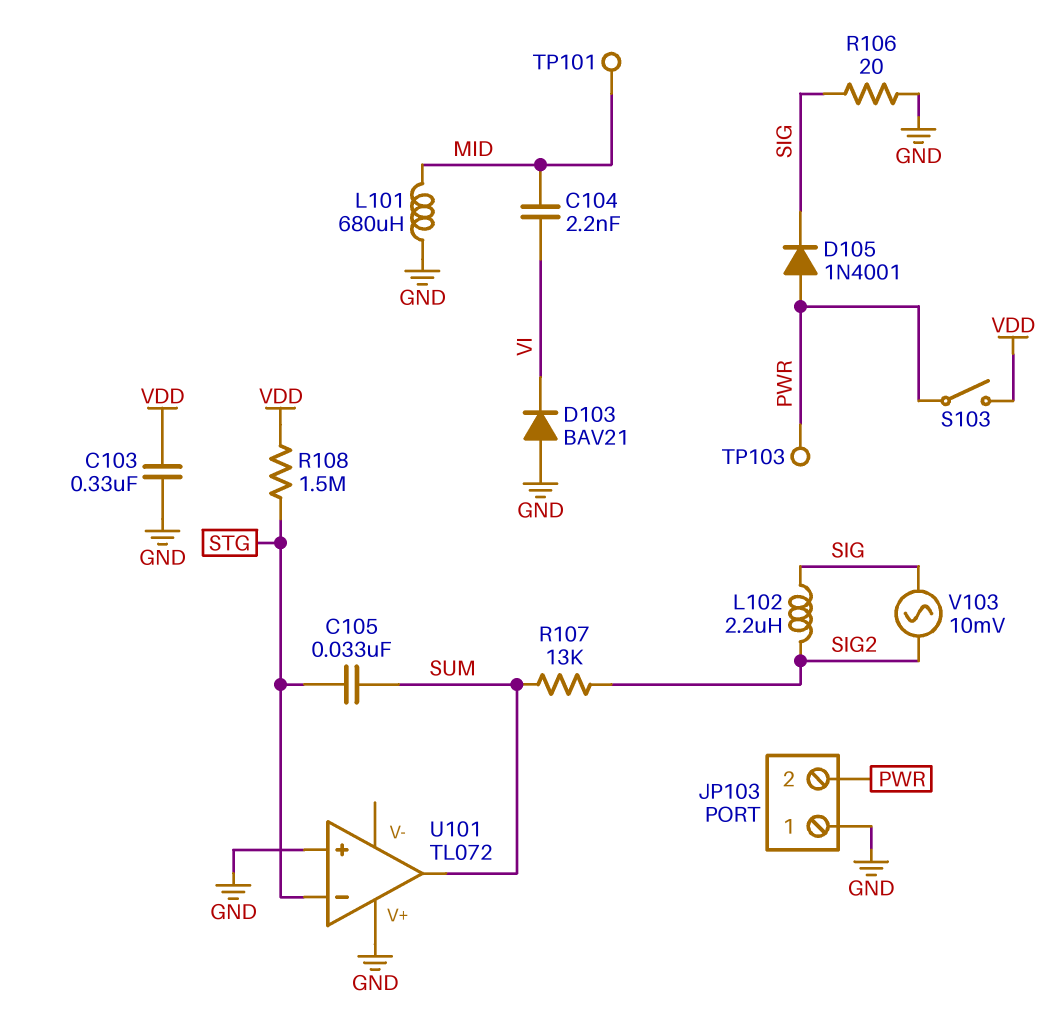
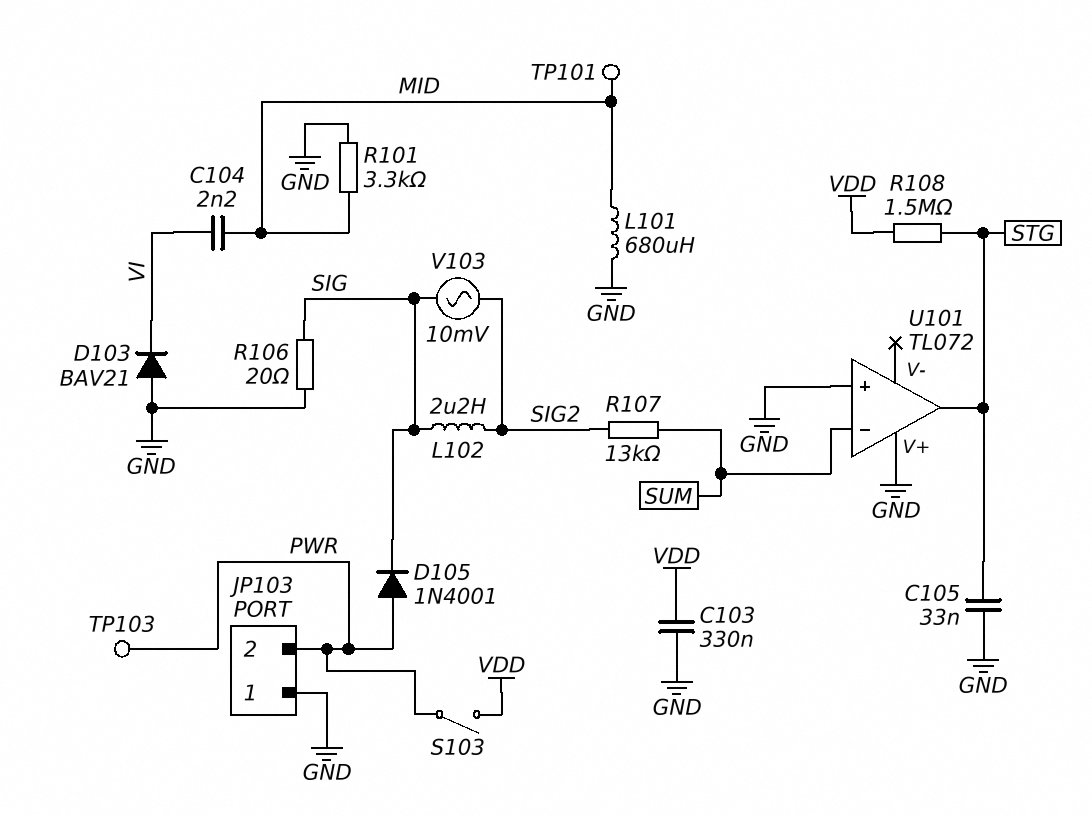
C105: 33nF (STG, SUM) -> 33nF (GND, STG)
R101: none -> 3.3k (GND, MID)
U101 pin in-: STG -> SUM
U101 pin out: SUM -> STG

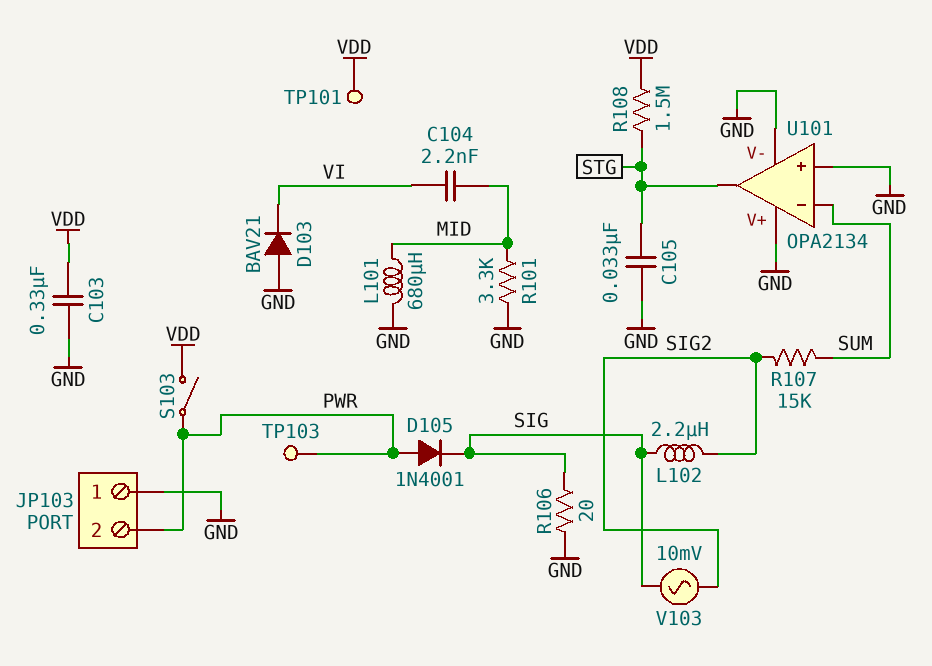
R107: 13k (SIG2, SUM) -> 15k (SIG2, SUM)
TP101: test point (MID) -> test point (VDD)
U101: TL072 -> OPA2134
U101 pin V-: none -> GND

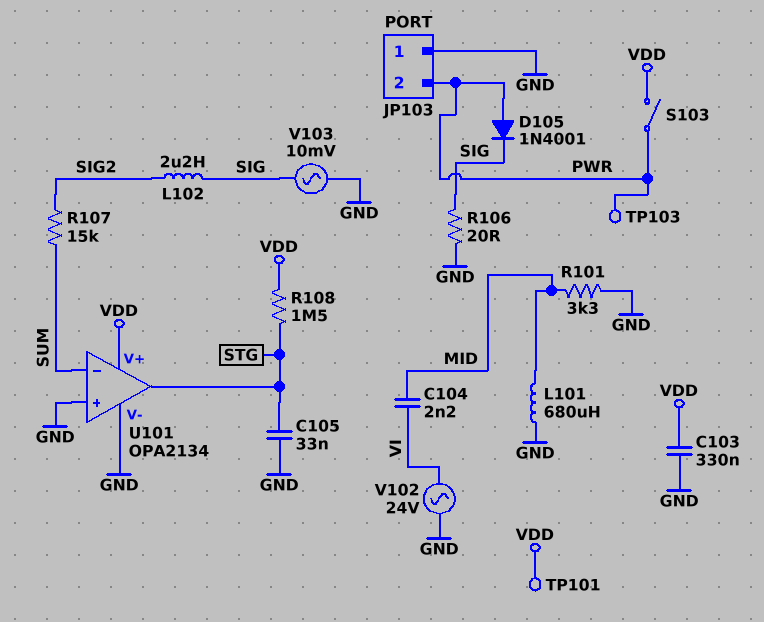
D103: diode BAV21 (A GND, K VI) -> none
U101 pin V+: GND -> VDD
V102: none -> AC 24V (GND, VI)
V103: AC 10mV (SIG, SIG2) -> AC 10mV (GND, SIG)

